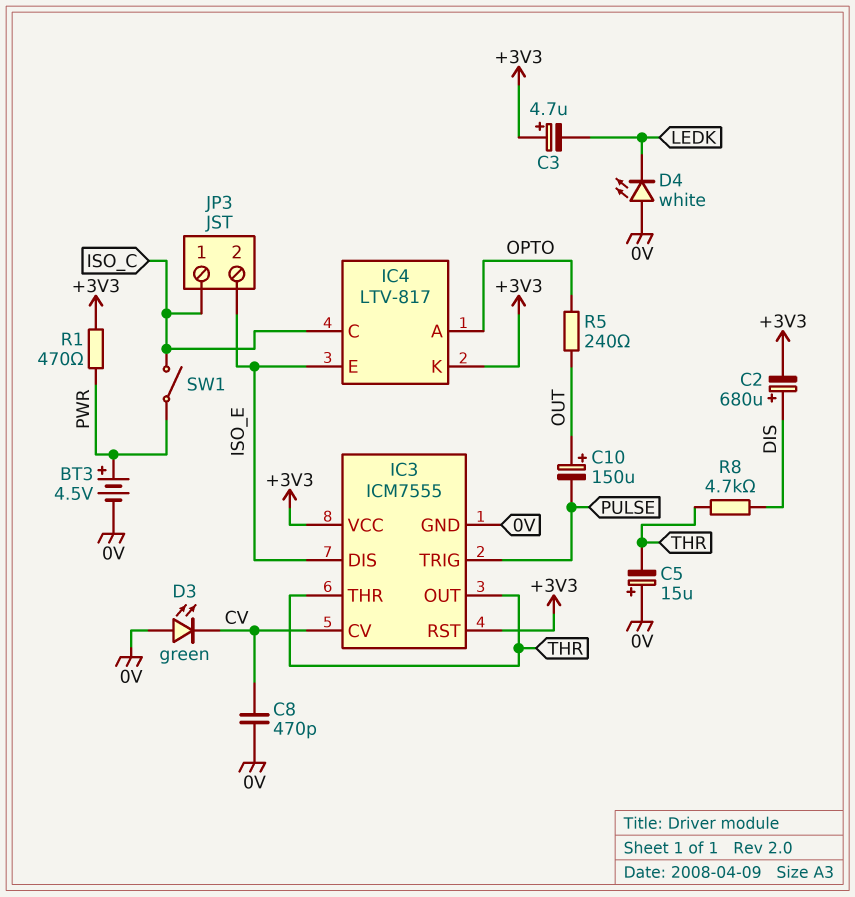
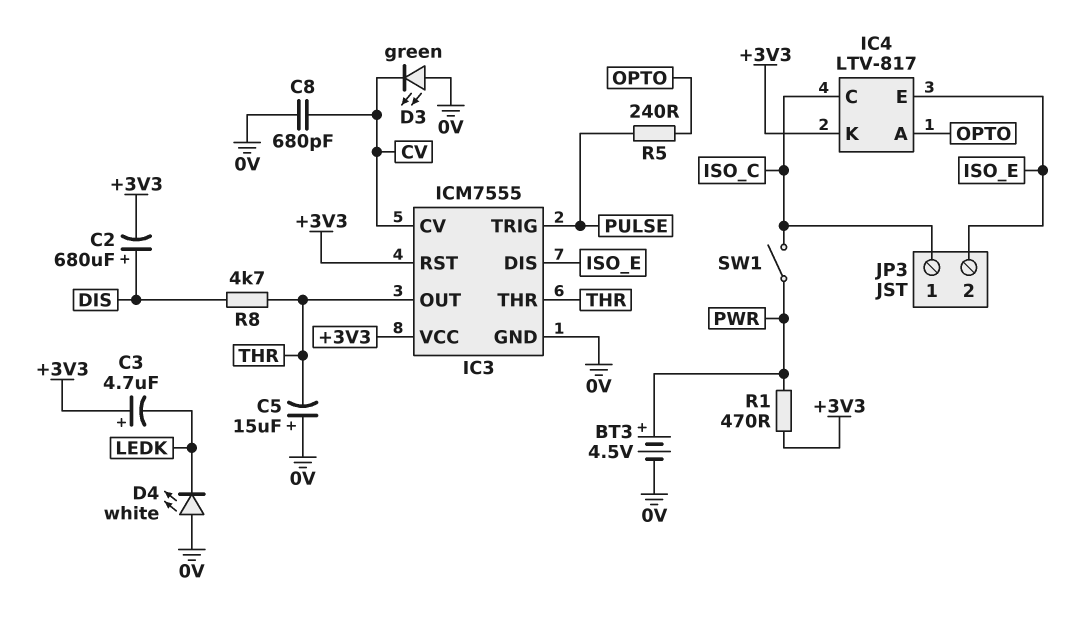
C8: 470pF (0V, CV) -> 680pF (0V, CV)
C10: 150uF (plus OUT, minus PULSE) -> none
R5: 240 (OPTO, OUT) -> 240 (OPTO, PULSE)

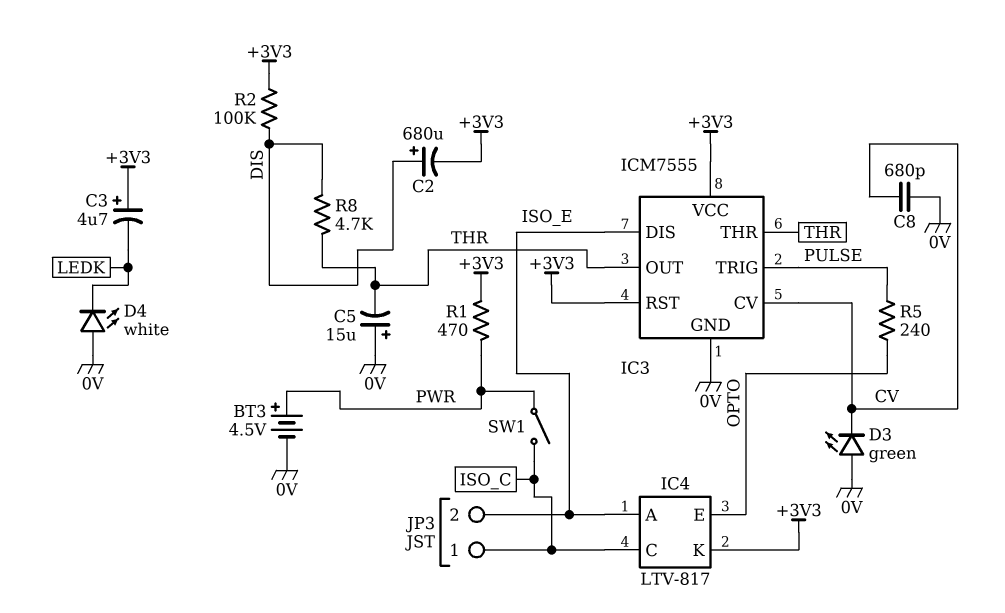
IC4 pin A: OPTO -> ISO_E
IC4 pin E: ISO_E -> OPTO
R2: none -> 100k (+3V3, DIS)

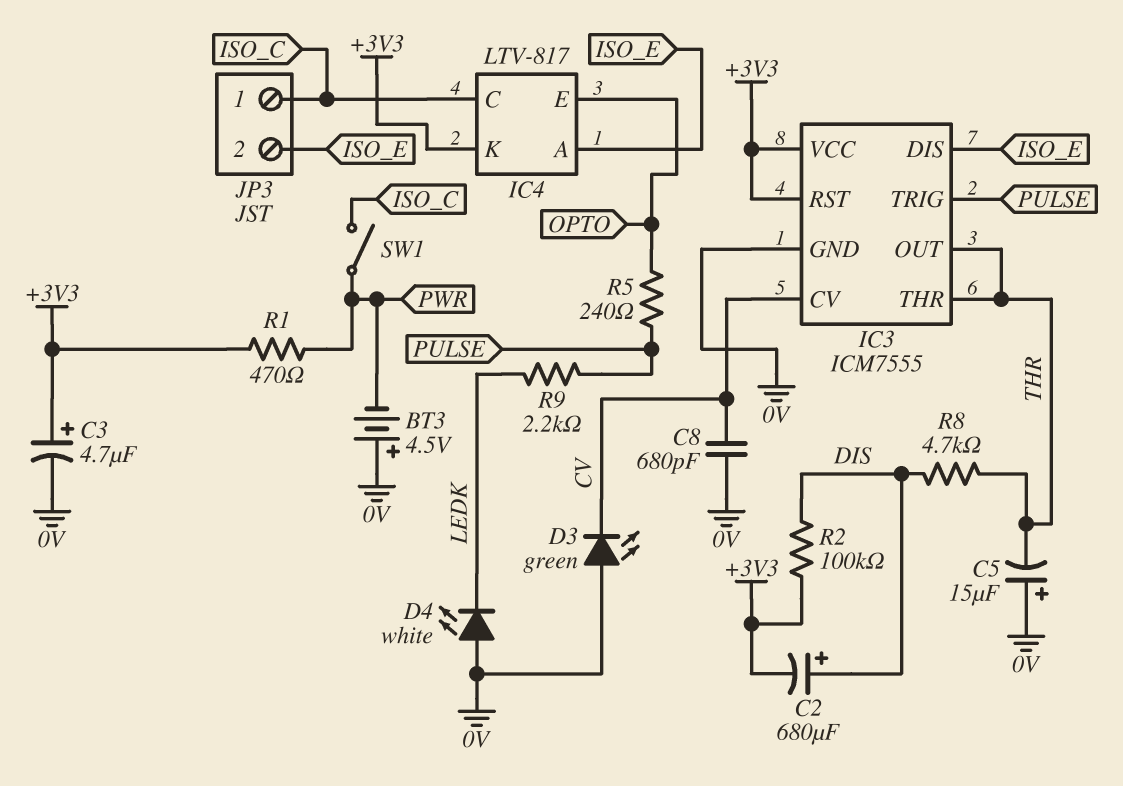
BT3: 4.5V (plus PWR, minus 0V) -> 4.5V (plus 0V, minus PWR)
C3: 4.7uF (plus +3V3, minus LEDK) -> 4.7uF (plus +3V3, minus 0V)
R9: none -> 2.2k (LEDK, PULSE)

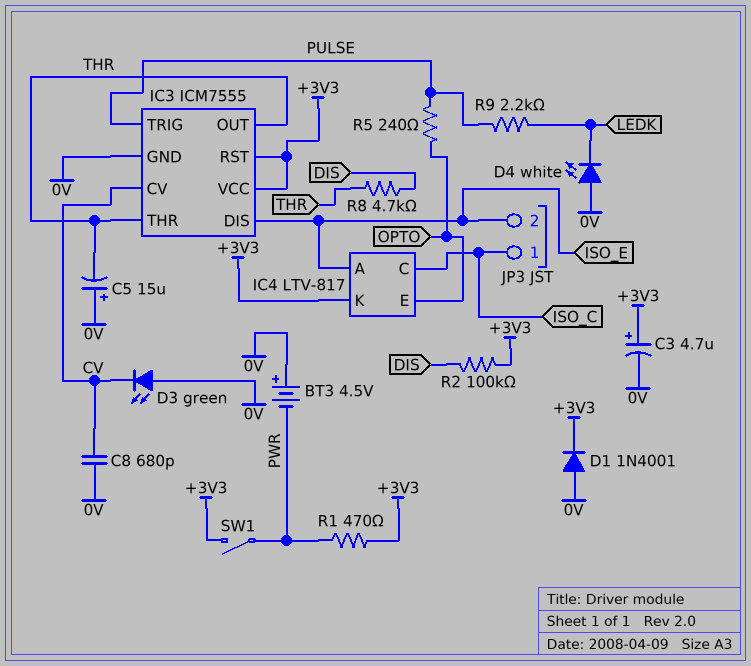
C2: 680uF (plus DIS, minus +3V3) -> none
D1: none -> diode 1N4001 (A 0V, K +3V3)
SW1: switch (ISO_C, PWR) -> switch (+3V3, PWR)

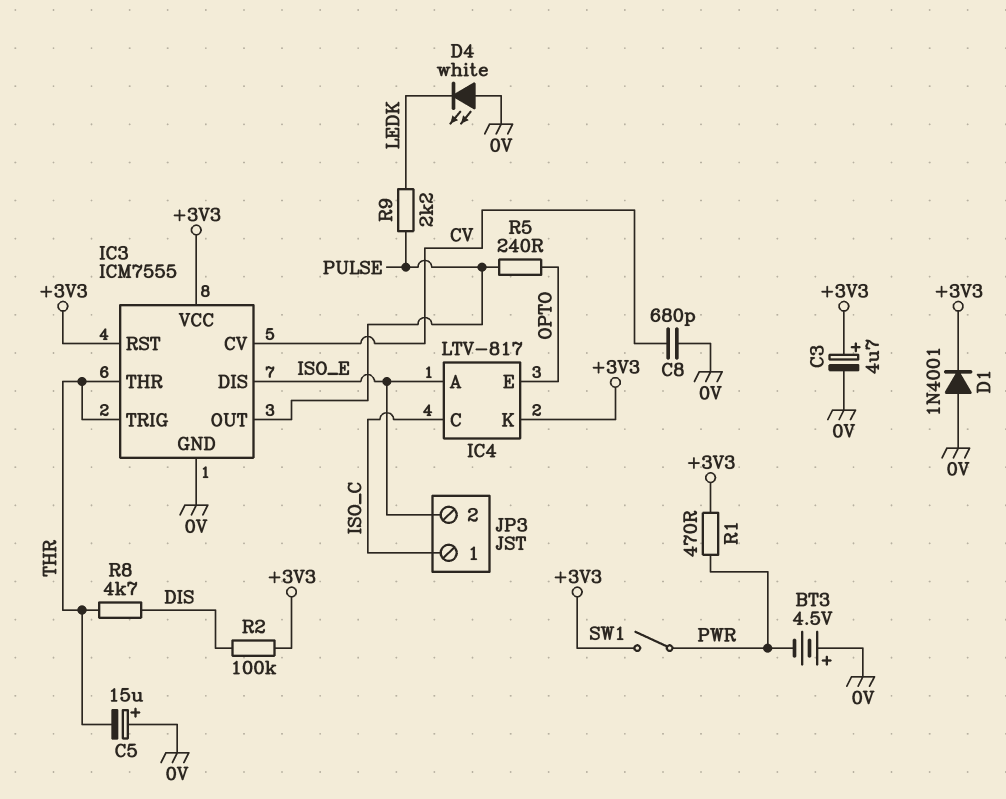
D3: LED green (A 0V, K CV) -> none
IC3 pin OUT: THR -> PULSE
IC3 pin TRIG: PULSE -> THR

